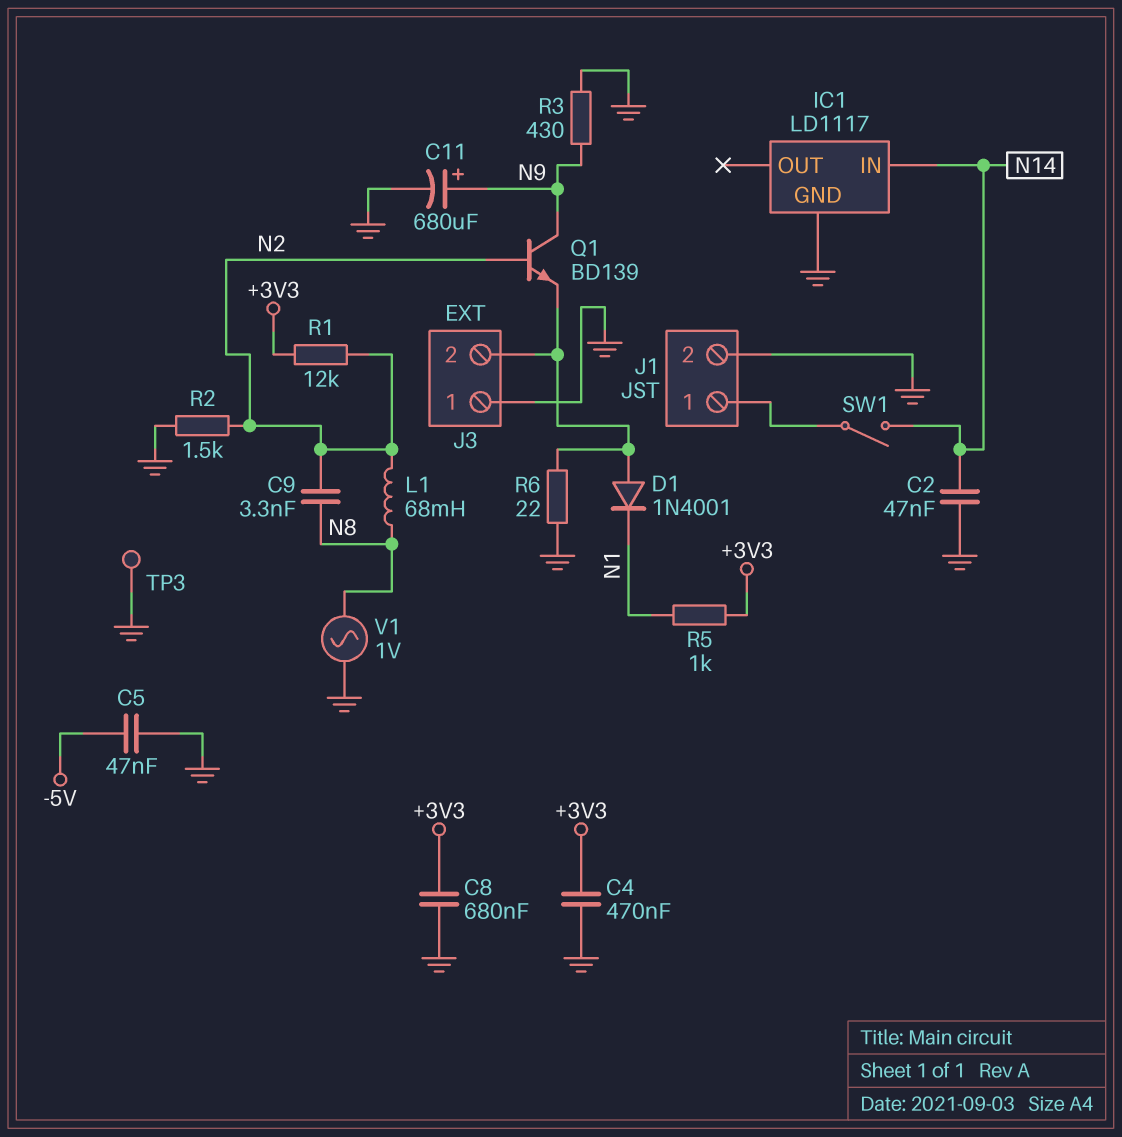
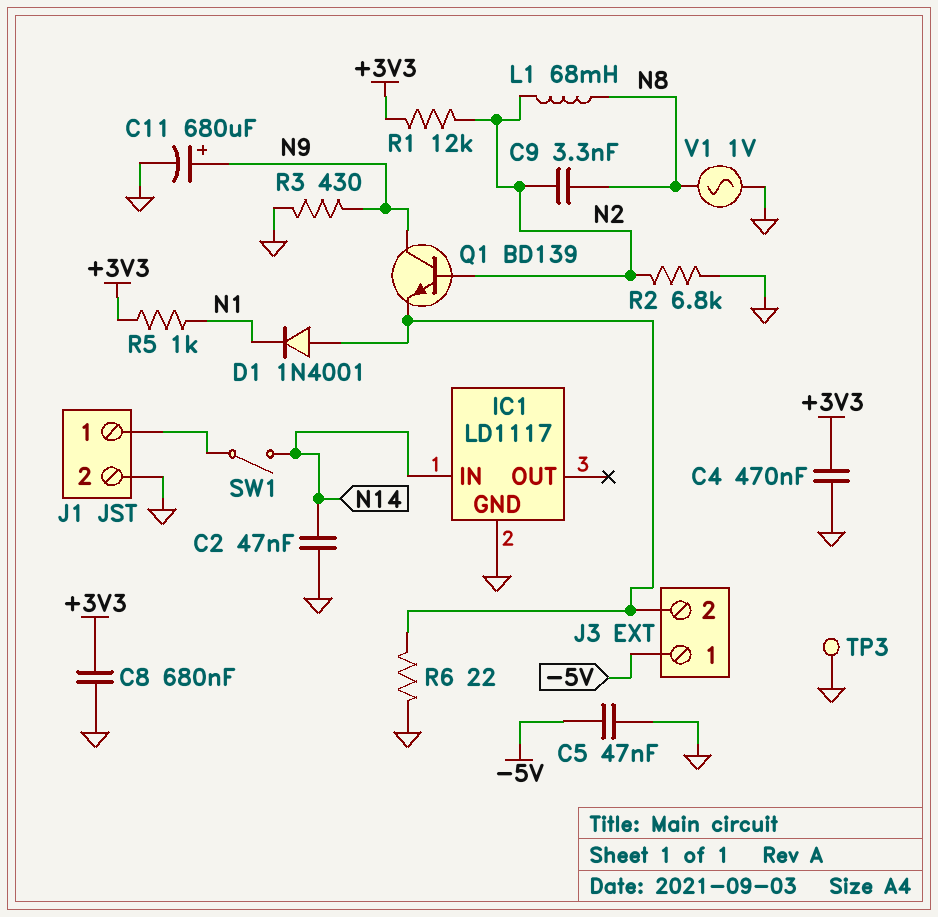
J3 pin 1: GND -> -5V
R2: 1.5k (GND, N2) -> 6.8k (GND, N2)

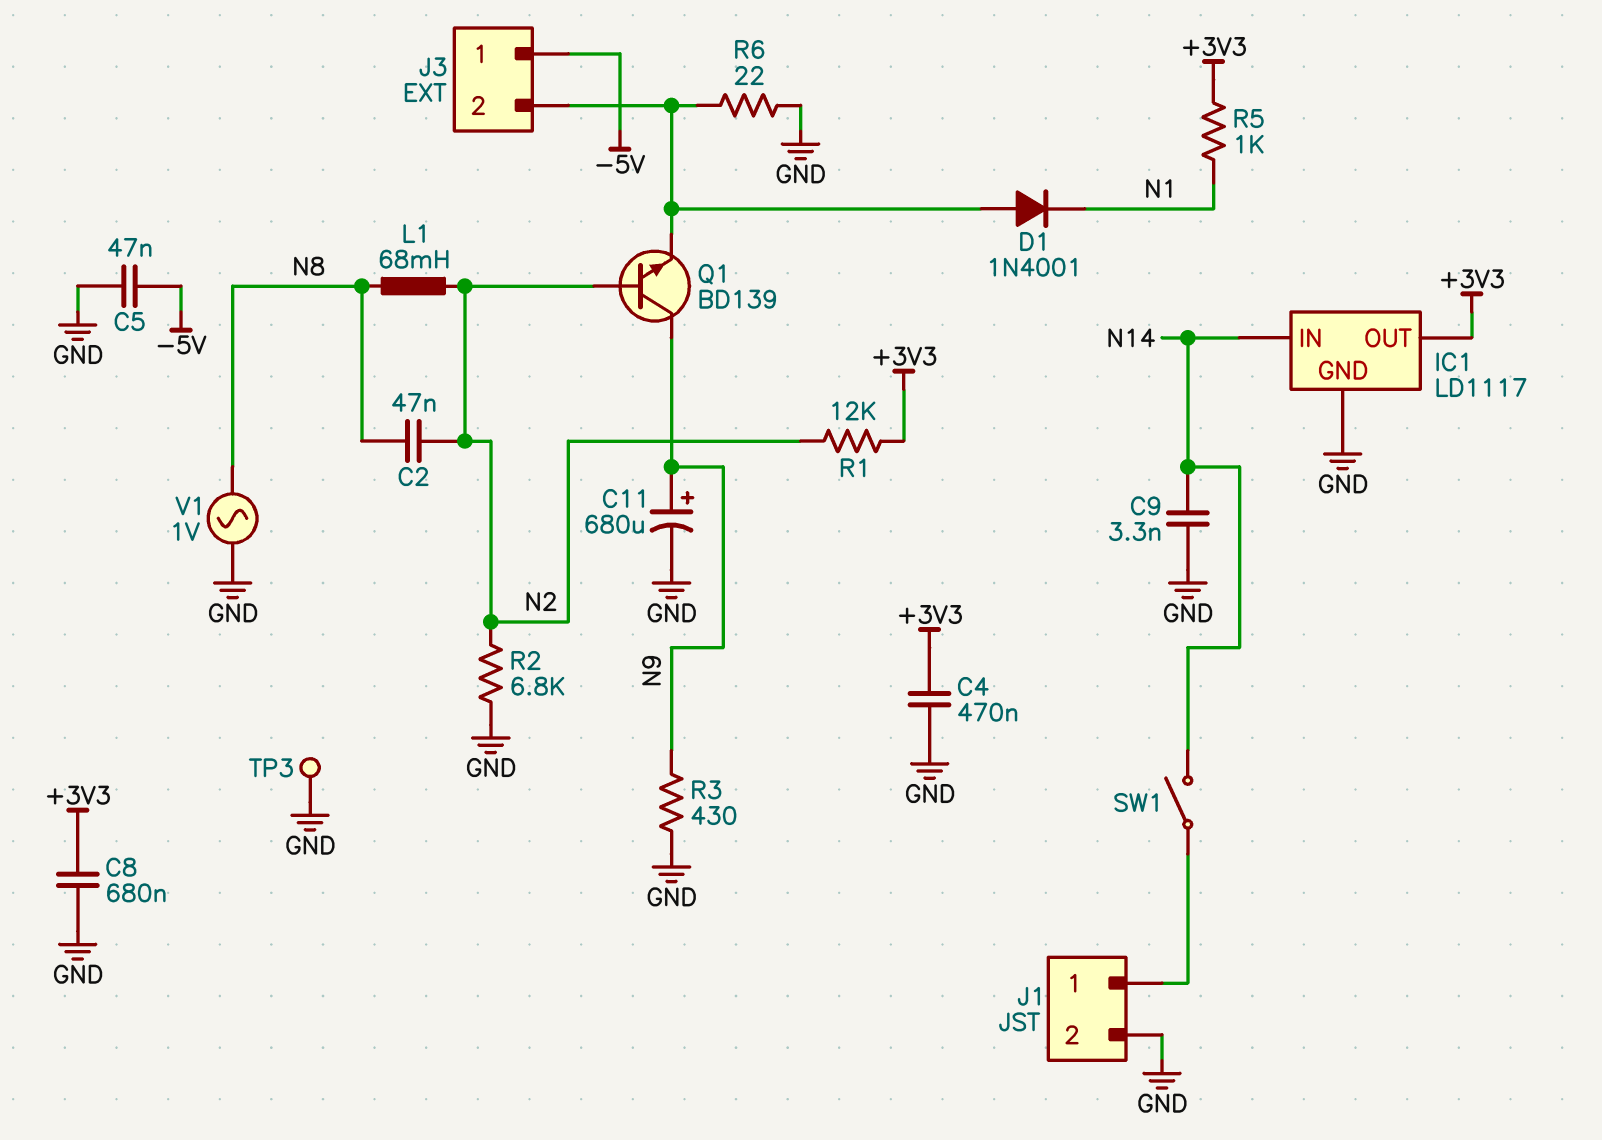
C2: 47nF (GND, N14) -> 47nF (N2, N8)
C9: 3.3nF (N2, N8) -> 3.3nF (GND, N14)
IC1 pin OUT: none -> +3V3

